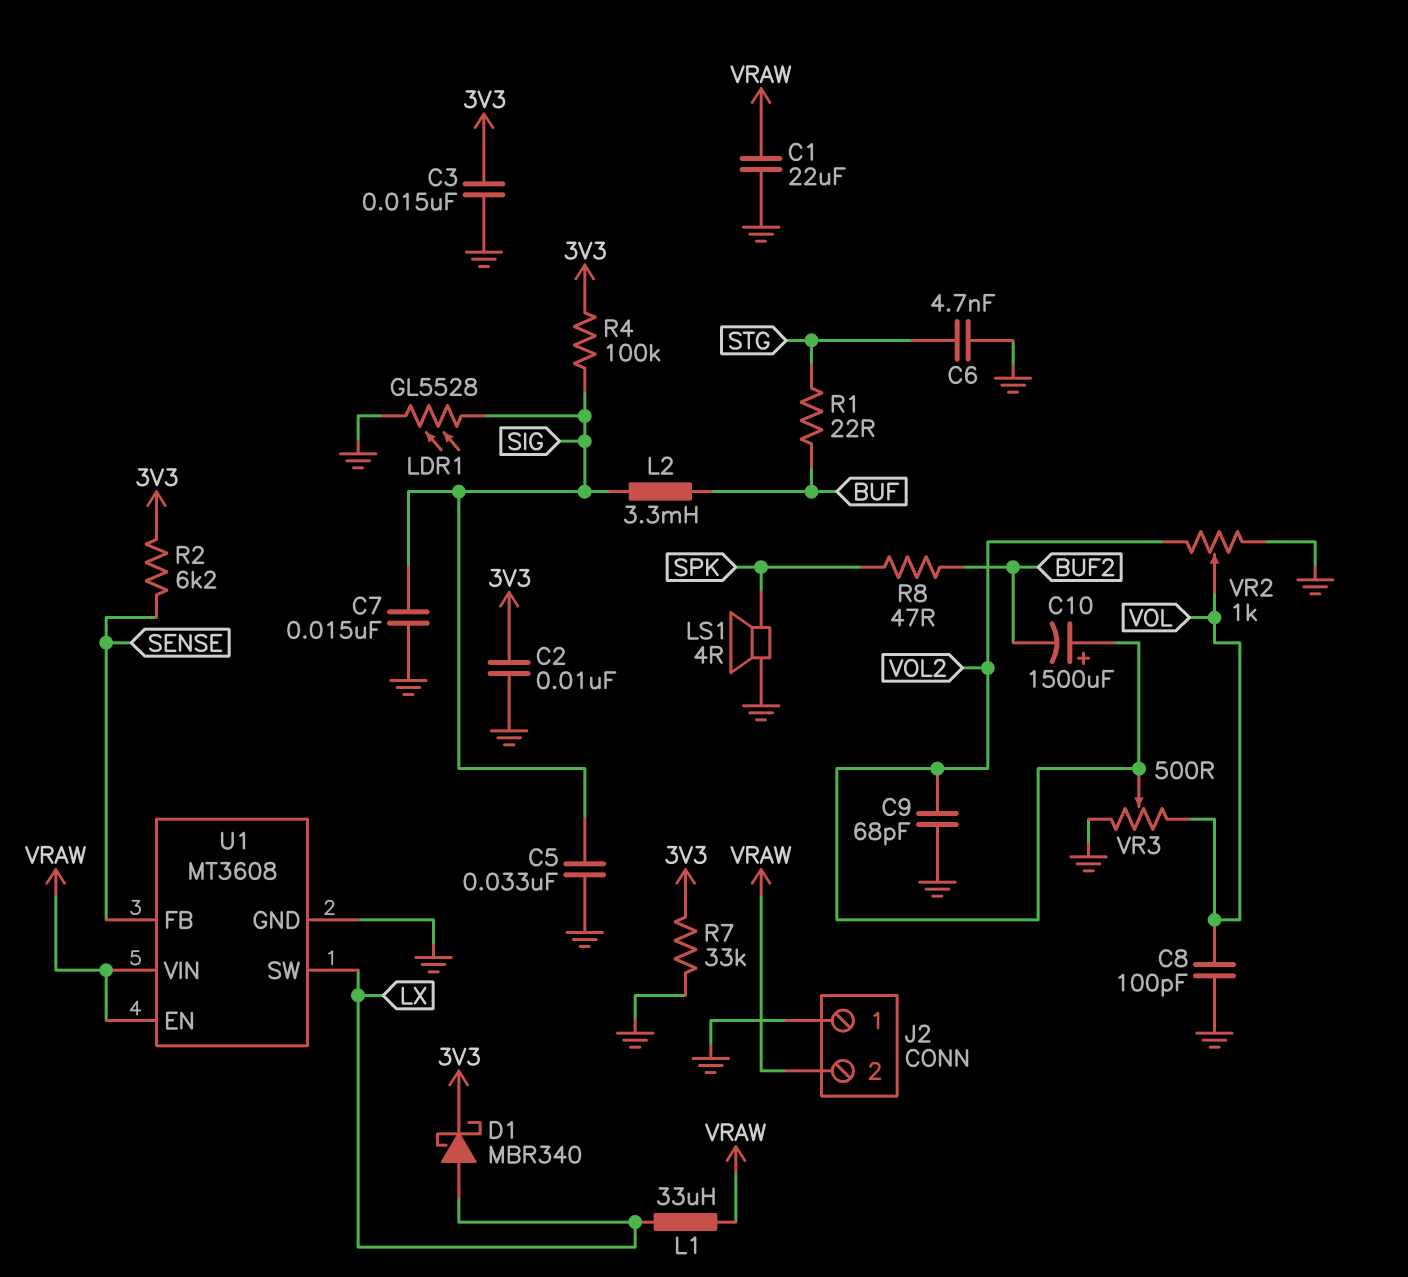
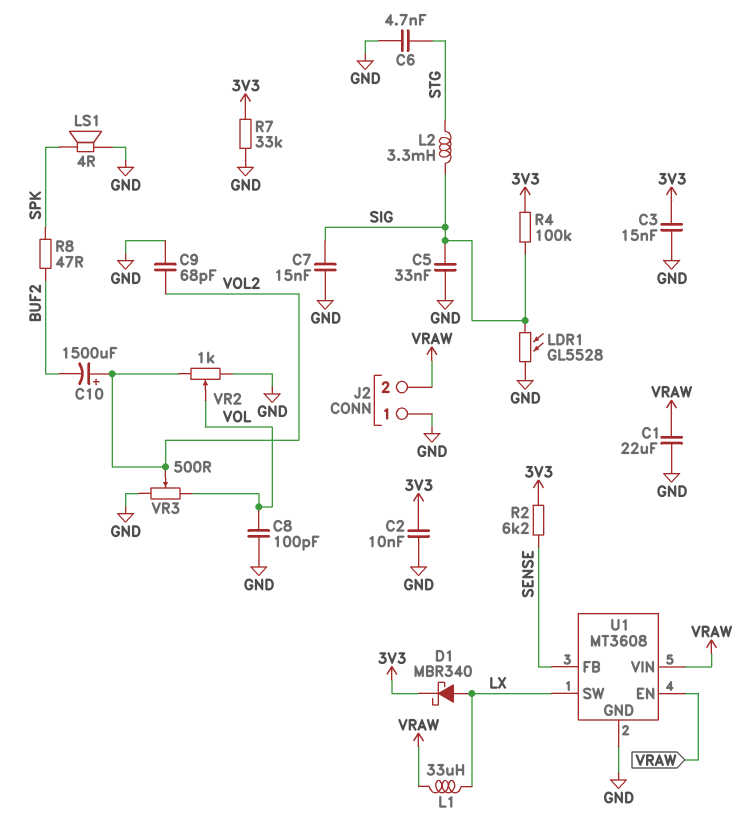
L2: 3.3mH (BUF, SIG) -> 3.3mH (SIG, STG)
R1: 22 (BUF, STG) -> none

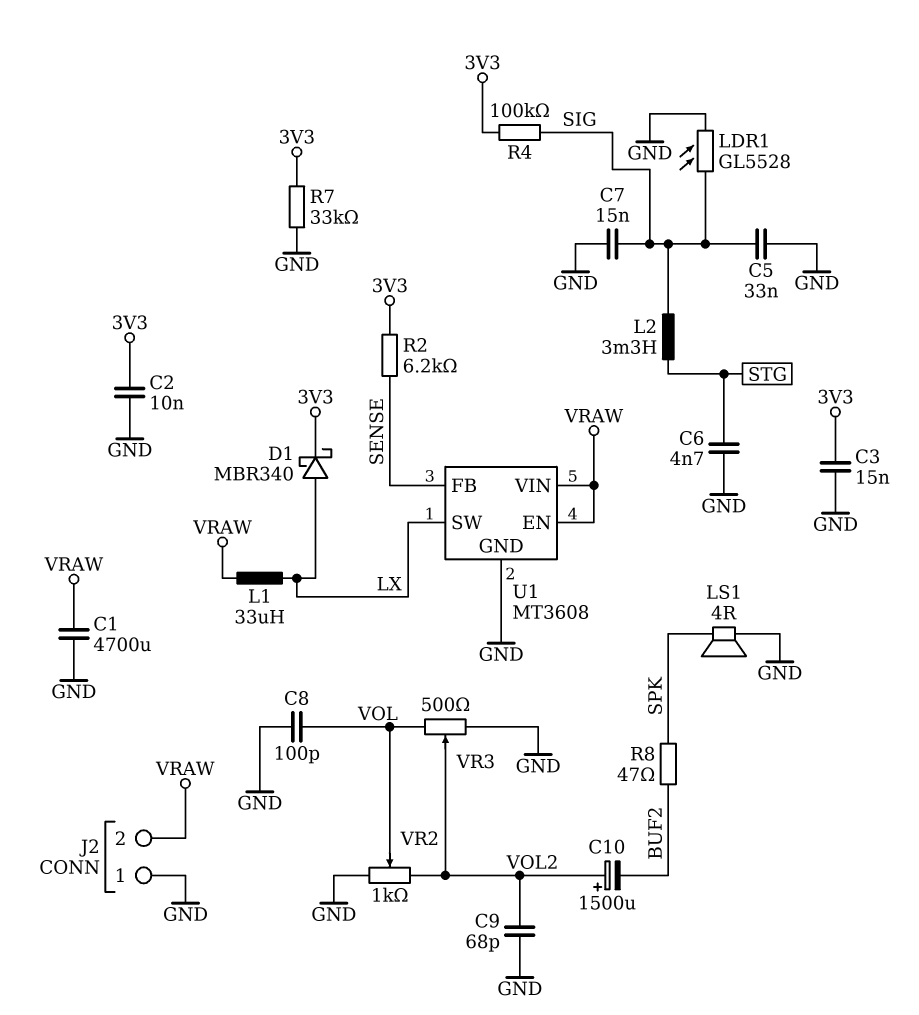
C1: 22uF (GND, VRAW) -> 4700uF (GND, VRAW)

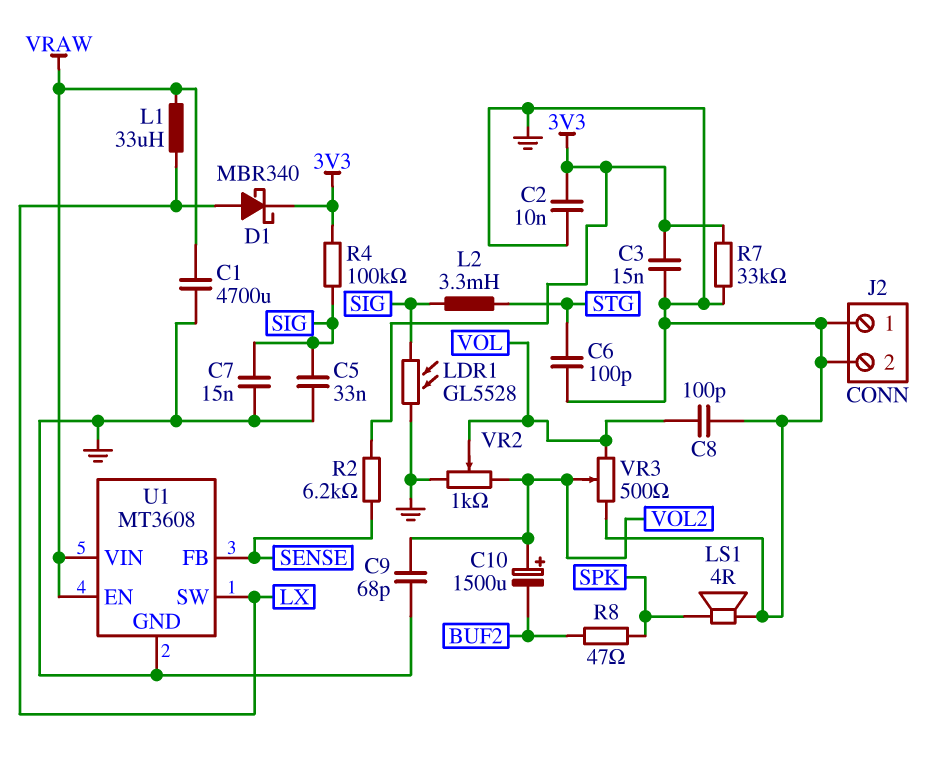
C6: 4.7nF (GND, STG) -> 100pF (GND, STG)
J2 pin 2: VRAW -> GND

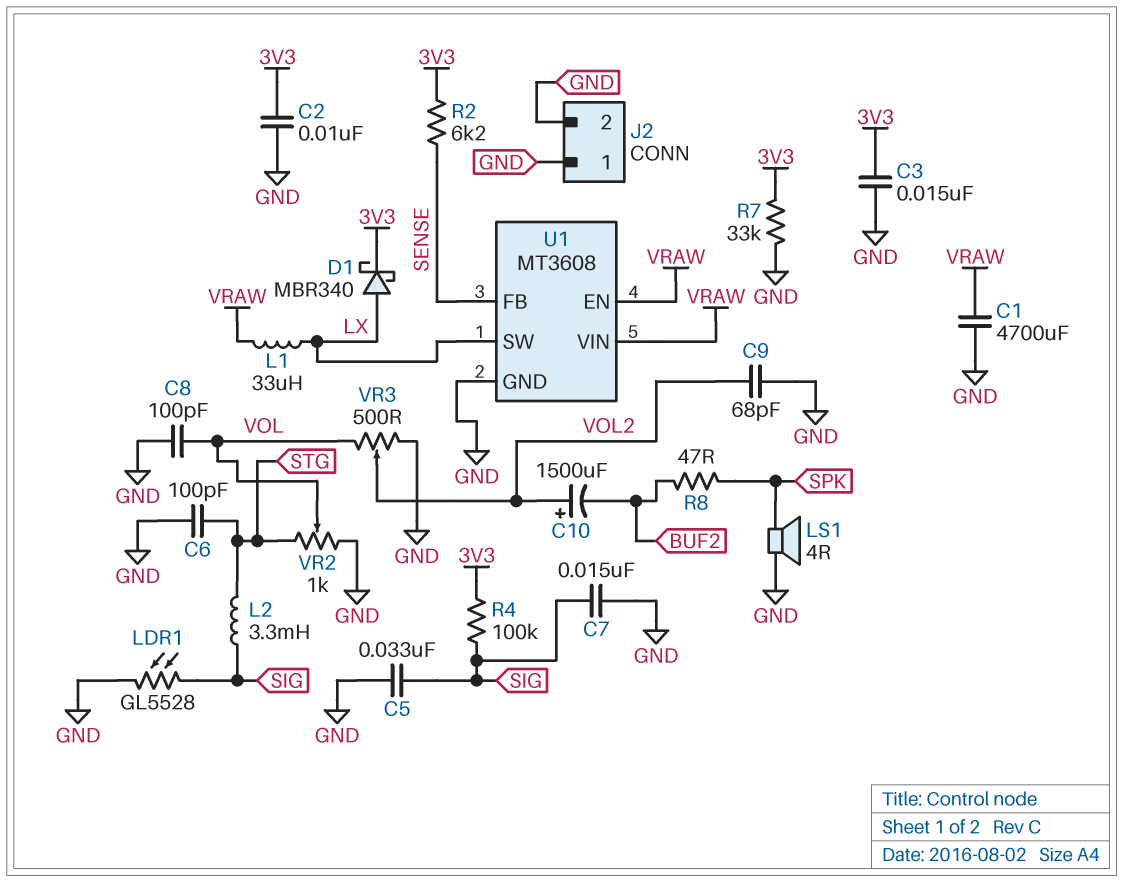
VR2: 1k (GND, VOL2, wiper VOL) -> 1k (GND, STG, wiper VOL)

